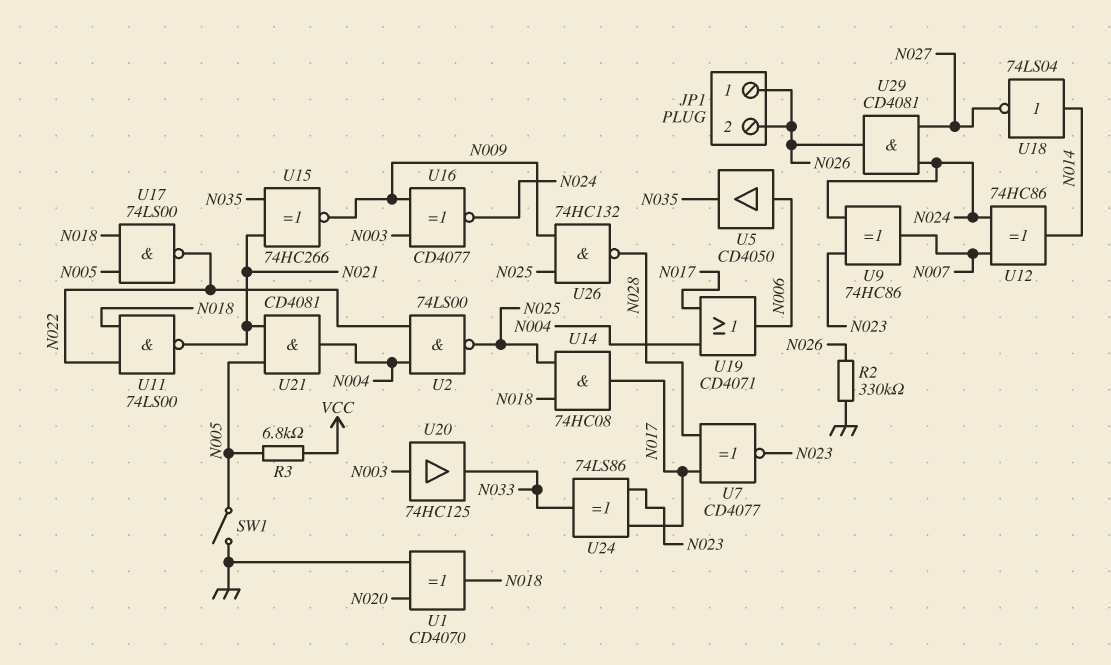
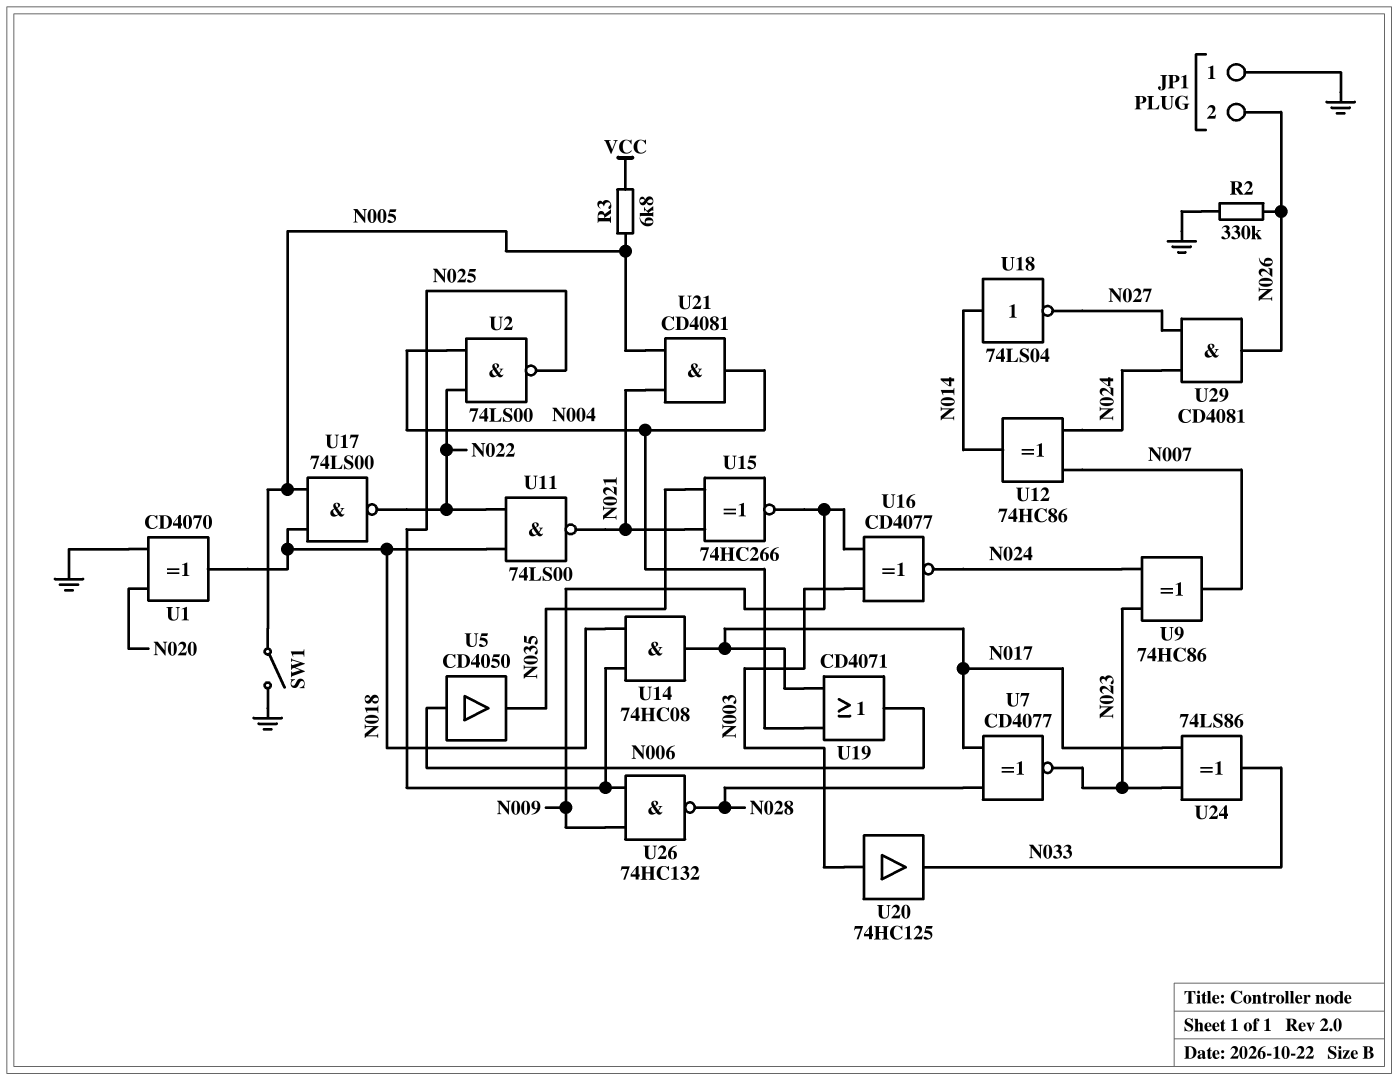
JP1 pin 1: N026 -> GND

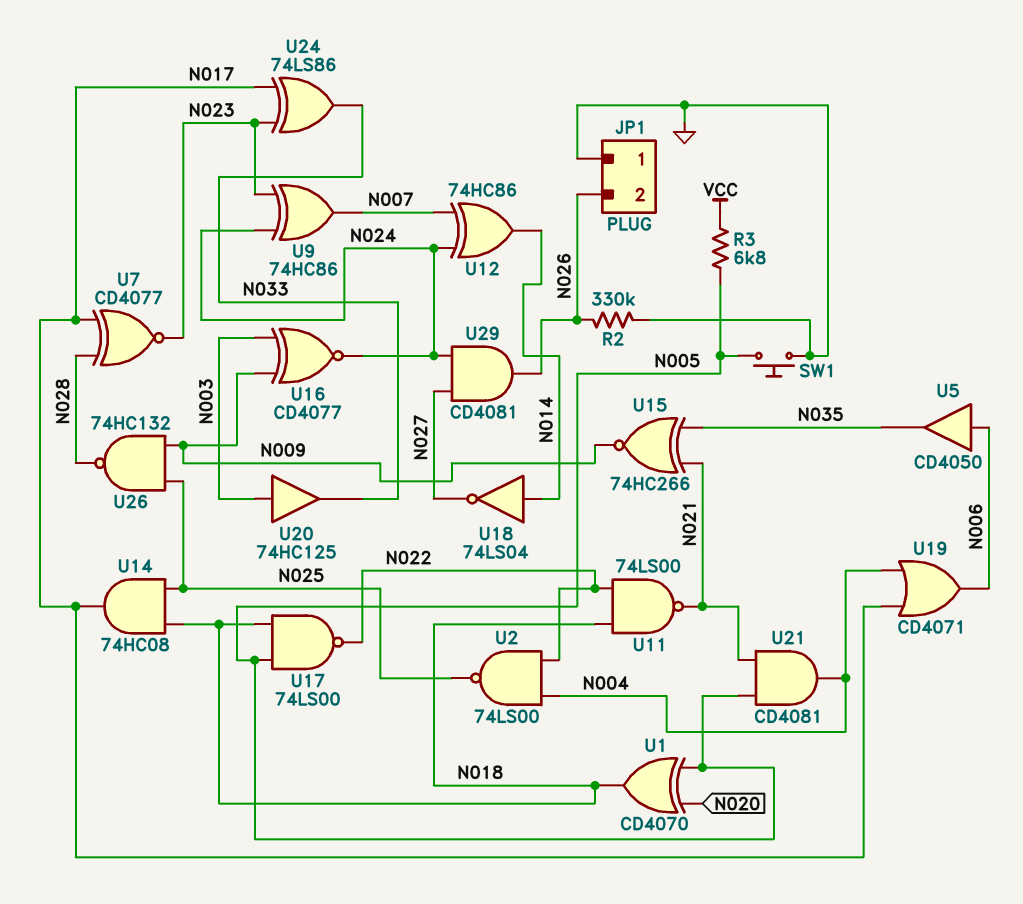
SW1: switch (GND, N005) -> button (GND, N005)
U1: XOR CD4070 (in GND, in N020, out N018) -> XOR CD4070 (in N005, in N020, out N018)

